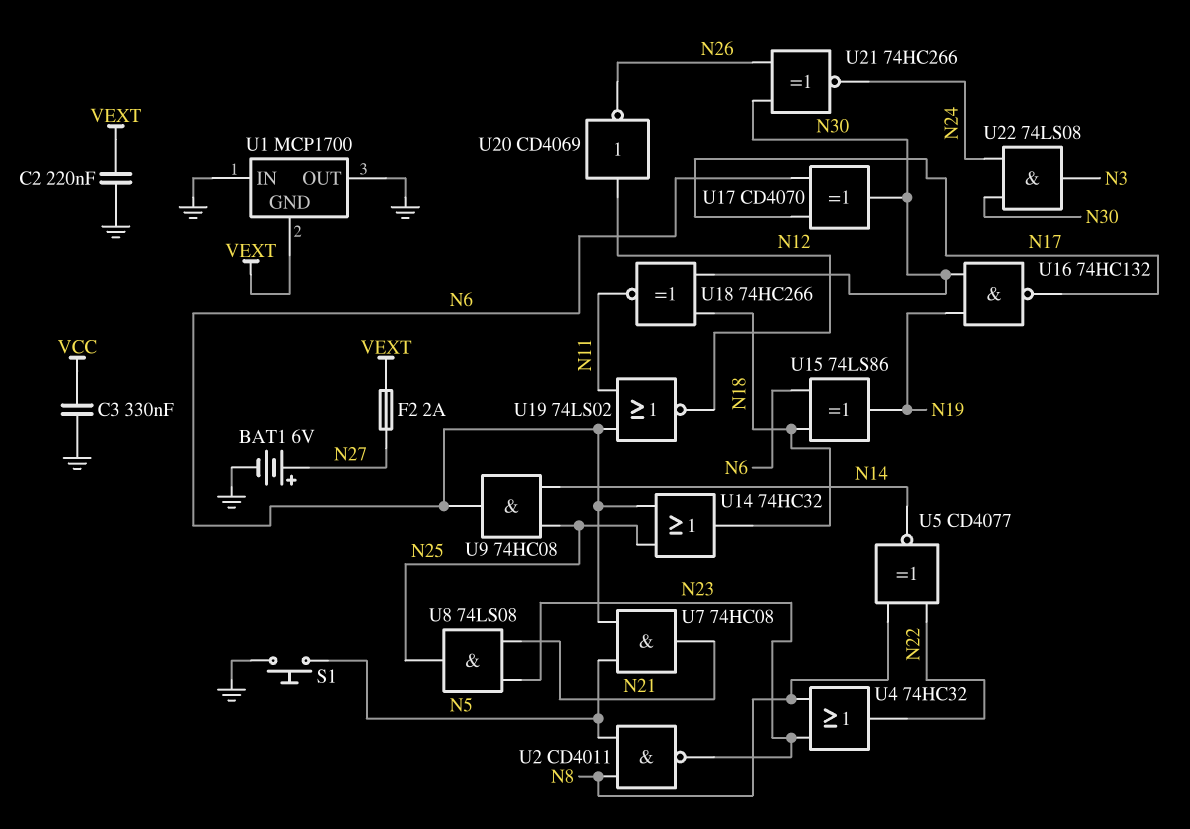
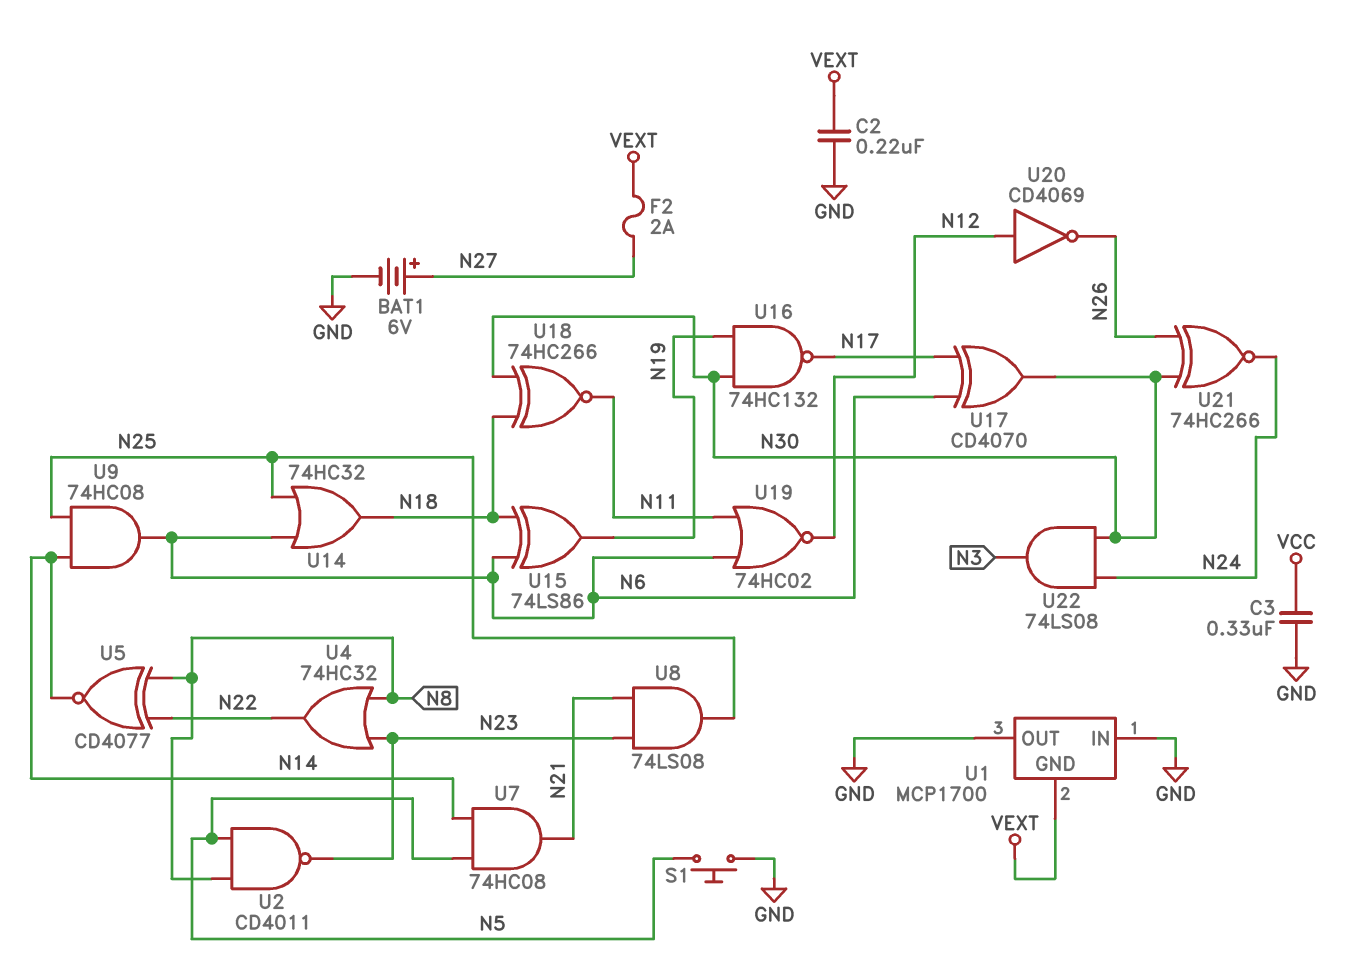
U7: AND 74HC08 (in N5, in N6, out N21) -> AND 74HC08 (in N5, in N14, out N21)
U19: NOR 74LS02 (in N6, in N11, out N12) -> NOR 74HC02 (in N6, in N11, out N12)

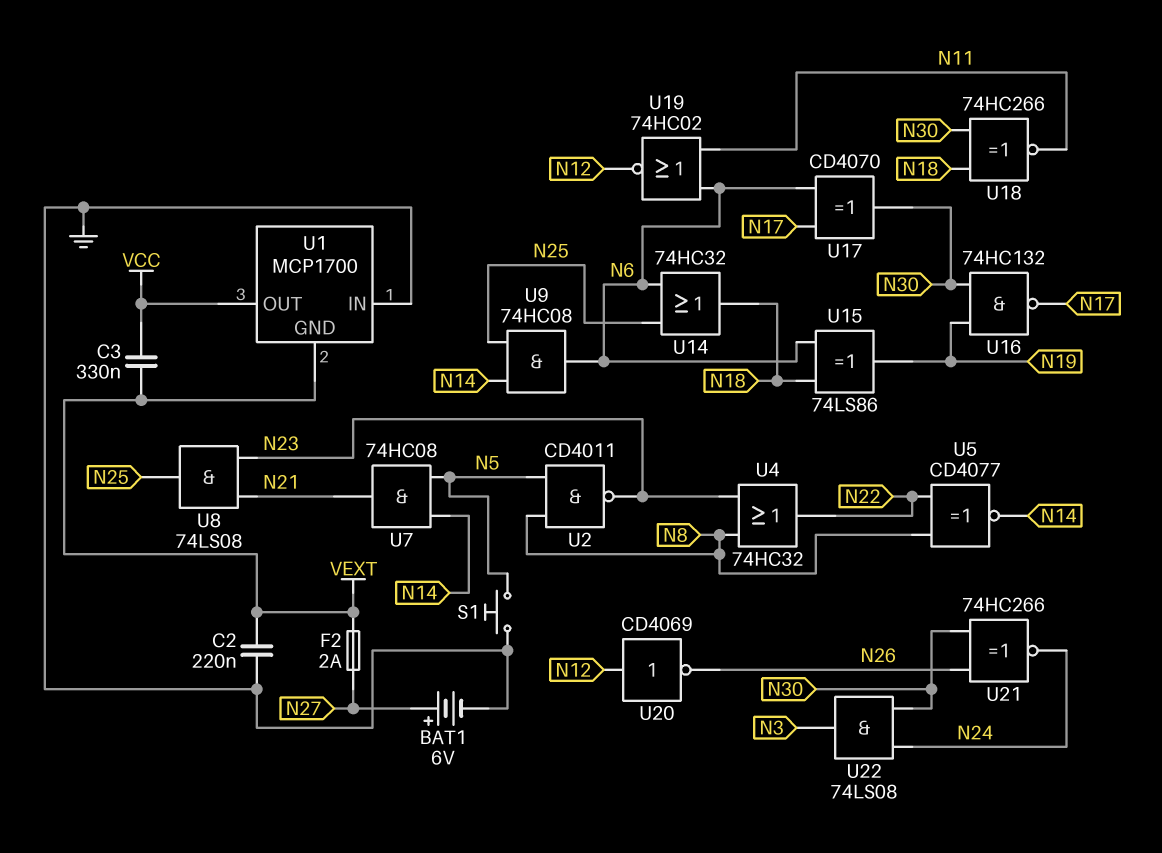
C3: 330nF (GND, VCC) -> 330nF (VCC, VEXT)
U1 pin OUT: GND -> VCC

